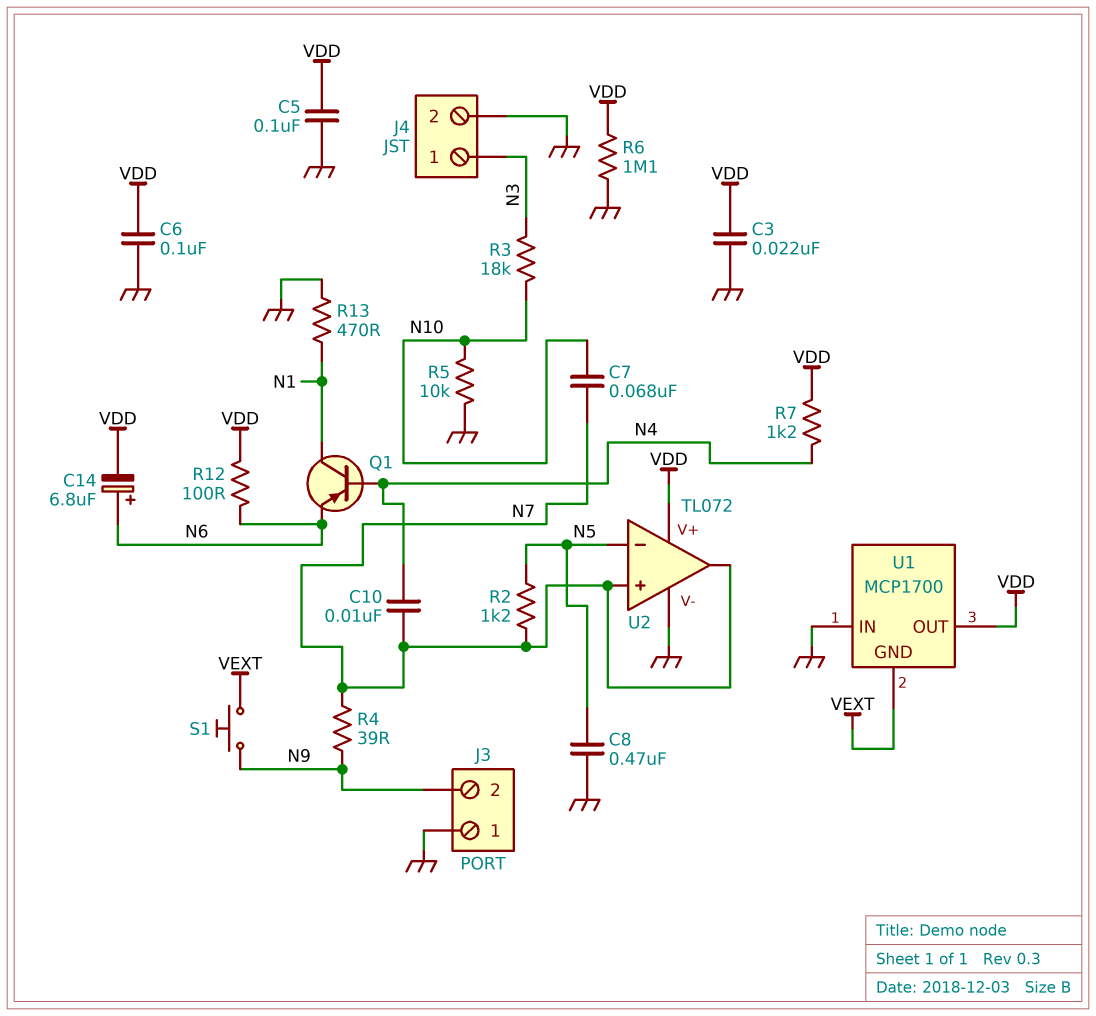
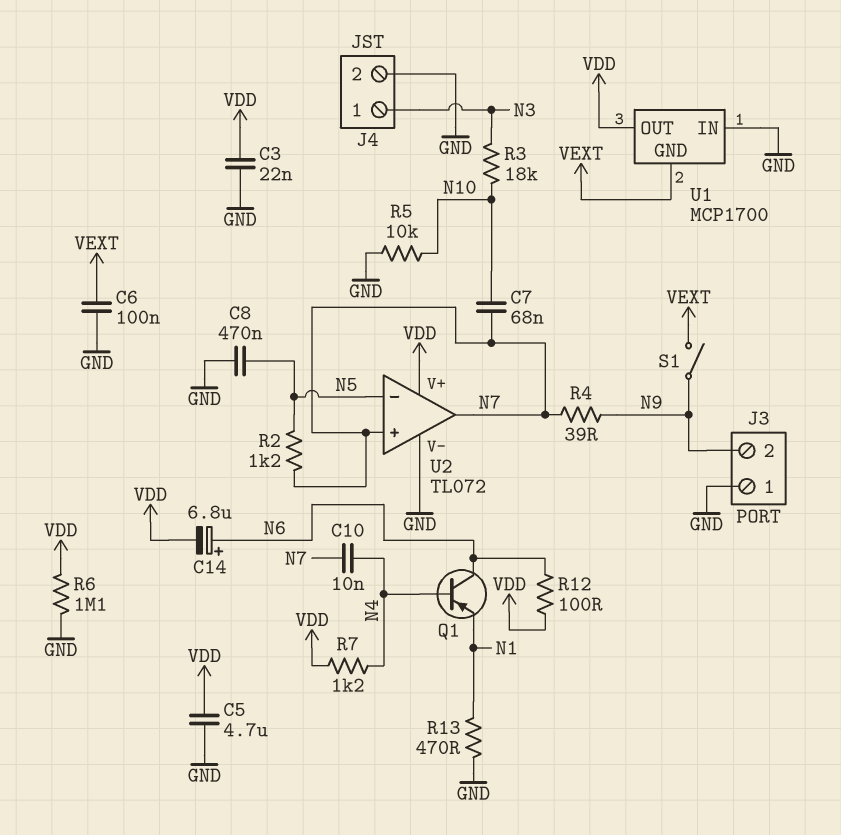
C5: 100nF (GND, VDD) -> 4.7uF (GND, VDD)
C6: 100nF (GND, VDD) -> 100nF (GND, VEXT)
Q1: PNP (B N4, C N1, E N6) -> PNP (B N4, C N6, E N1)
S1: button (N9, VEXT) -> switch (N9, VEXT)

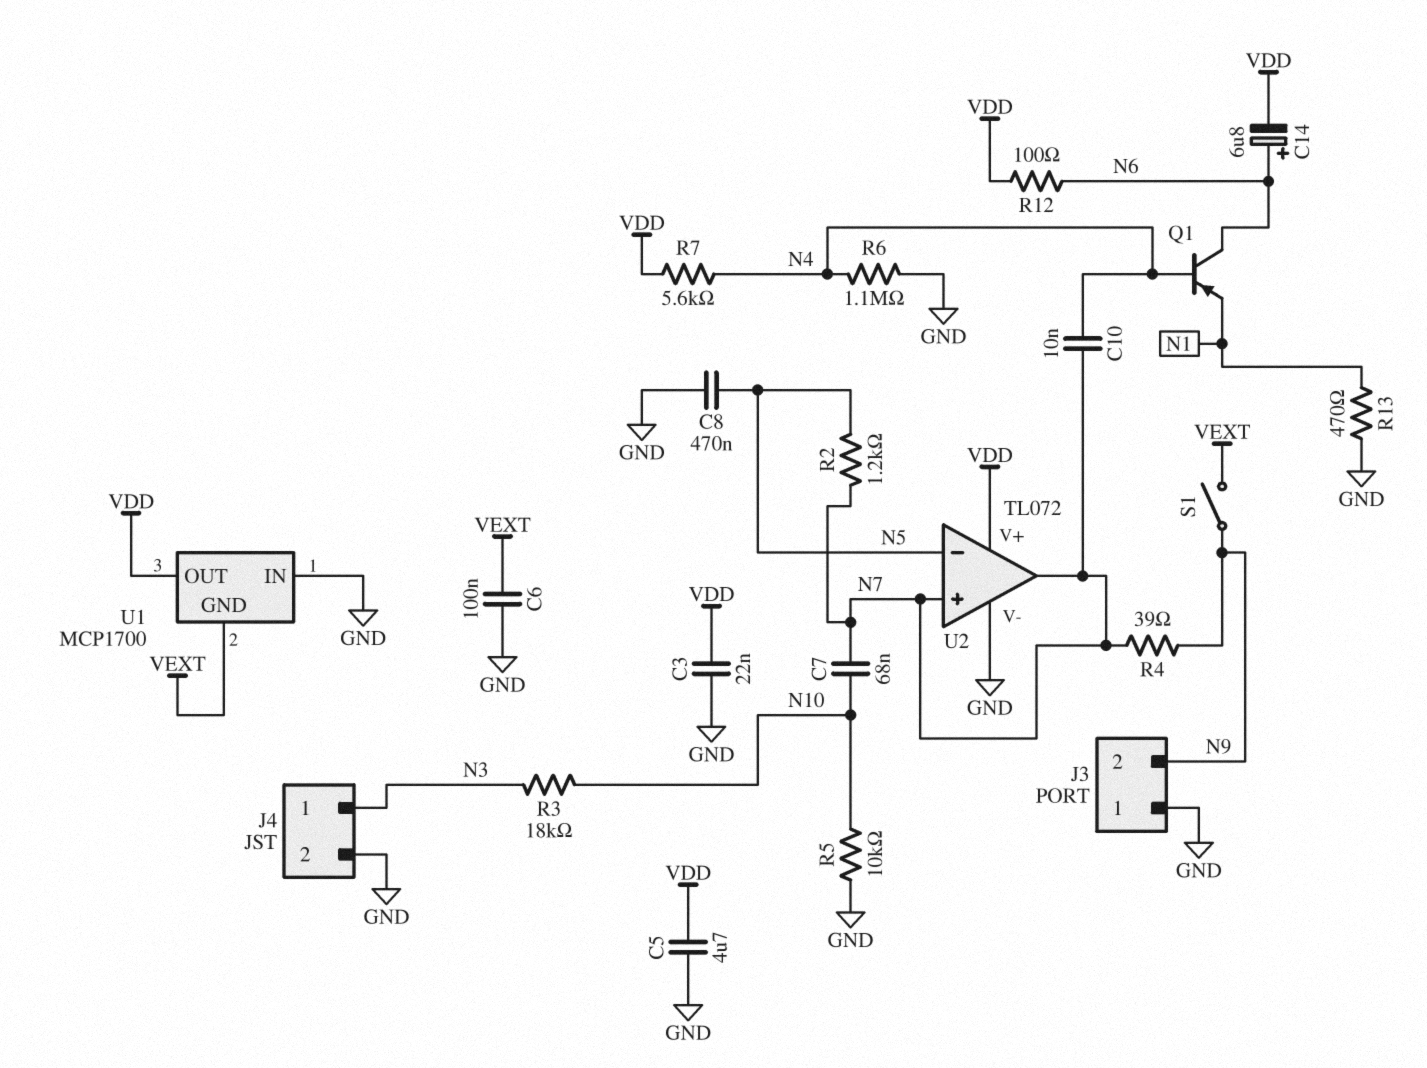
R6: 1.1M (GND, VDD) -> 1.1M (GND, N4)
R7: 1.2k (N4, VDD) -> 5.6k (N4, VDD)

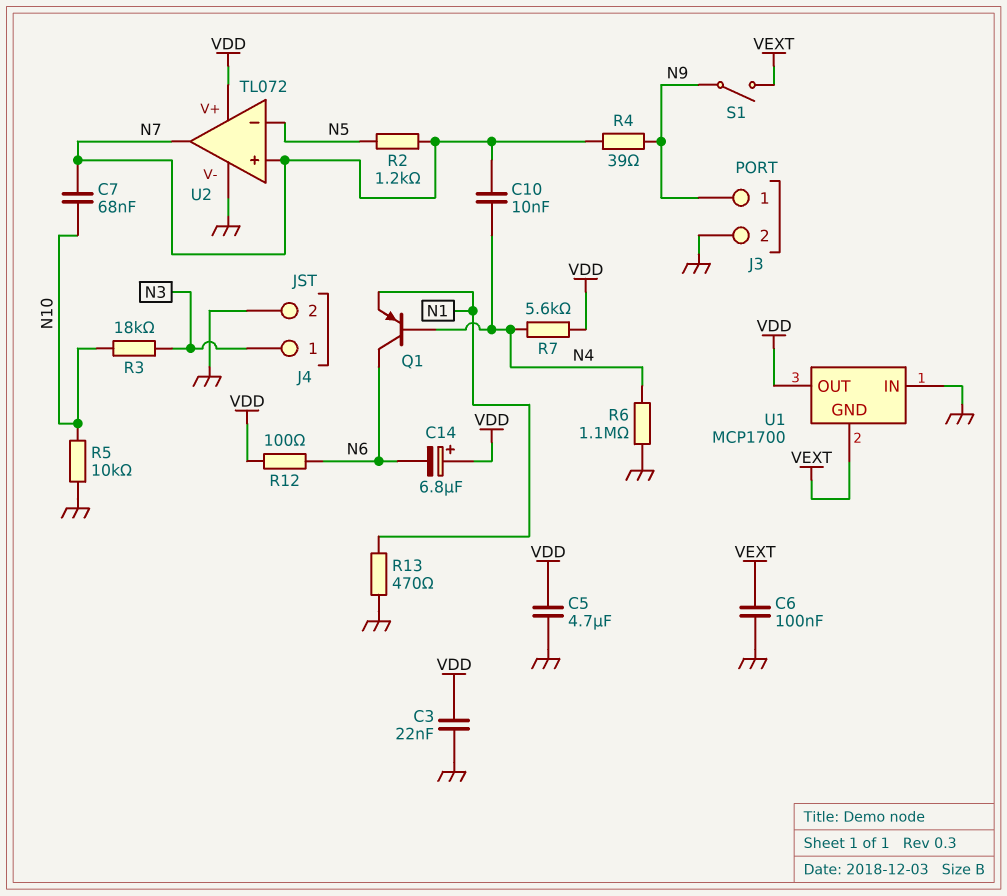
C8: 470nF (GND, N5) -> none
C14: 6.8uF (plus N6, minus VDD) -> 6.8uF (plus VDD, minus N6)
J3 pin 1: GND -> N9
J3 pin 2: N9 -> GND

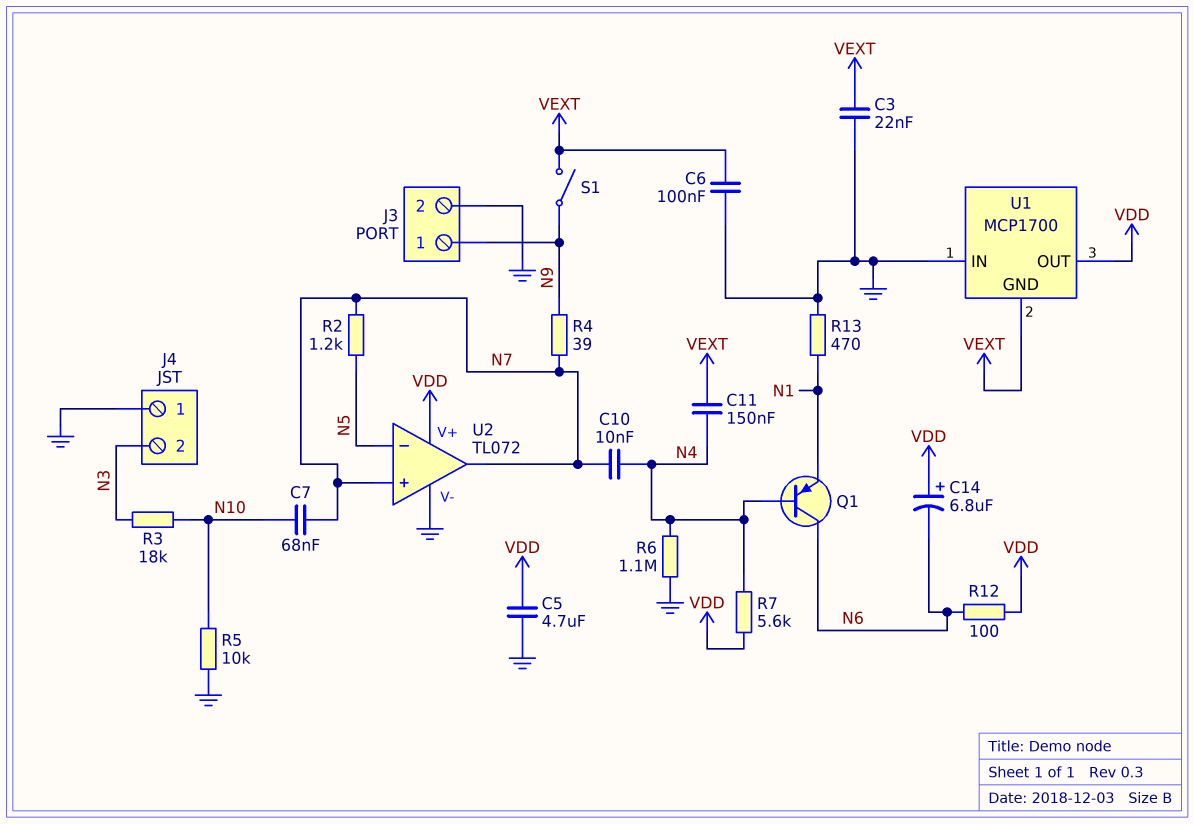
C3: 22nF (GND, VDD) -> 22nF (GND, VEXT)
C11: none -> 150nF (N4, VEXT)
J4 pin 1: N3 -> GND
J4 pin 2: GND -> N3

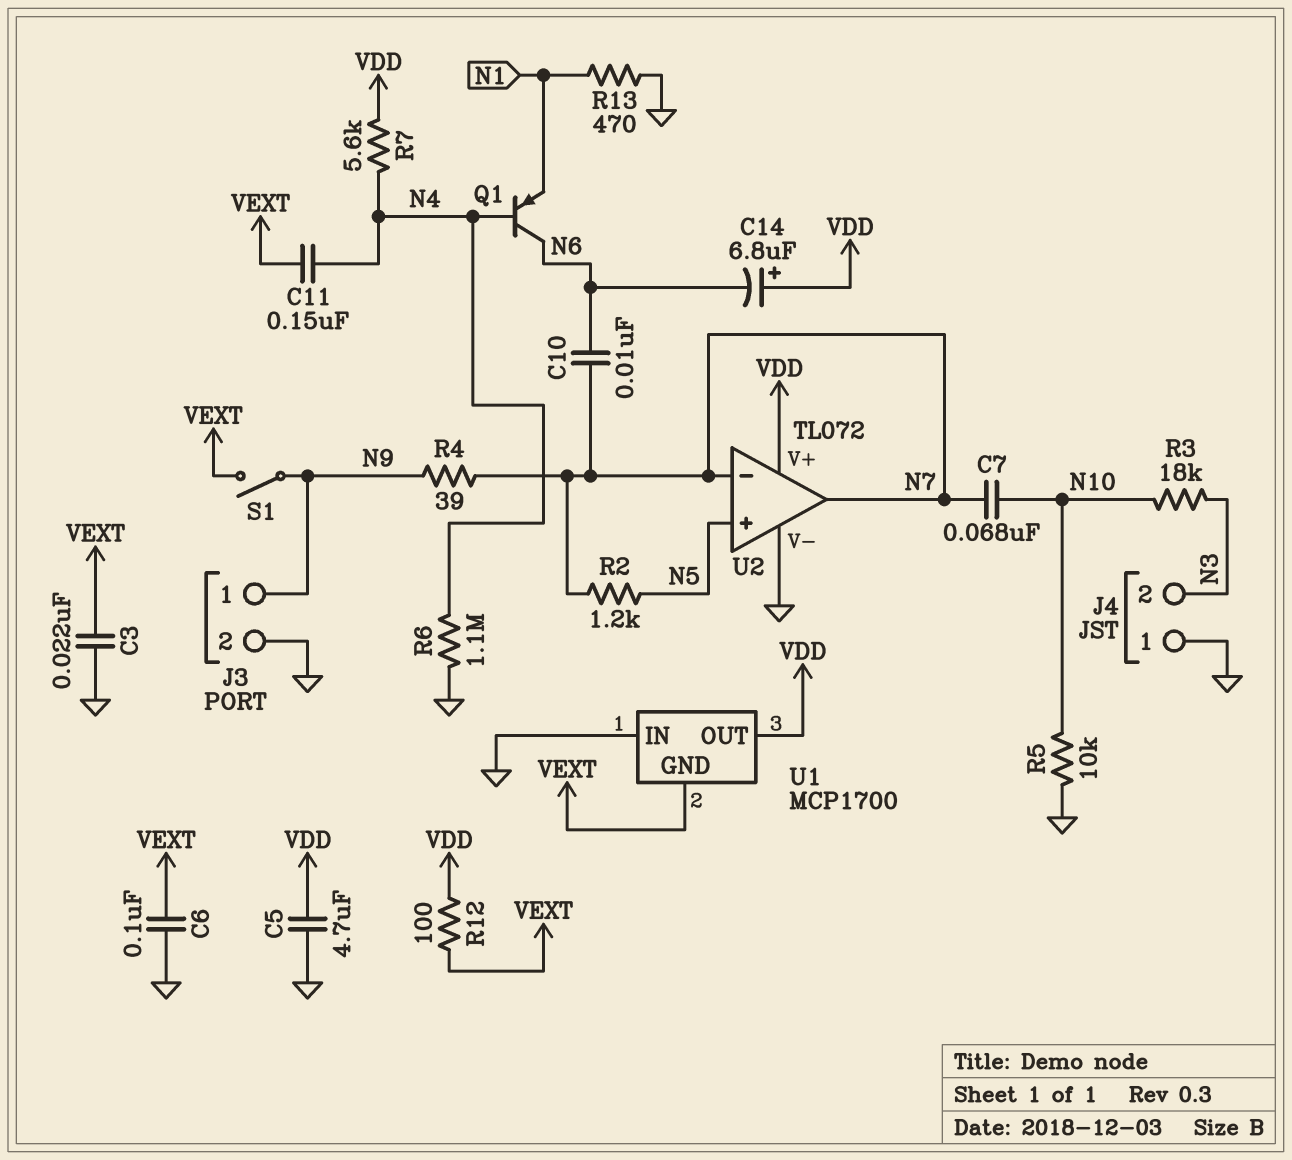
C10: 10nF (N4, N7) -> 10nF (N6, N7)
R12: 100 (N6, VDD) -> 100 (VDD, VEXT)
U2 pin in+: N7 -> N5
U2 pin in-: N5 -> N7

